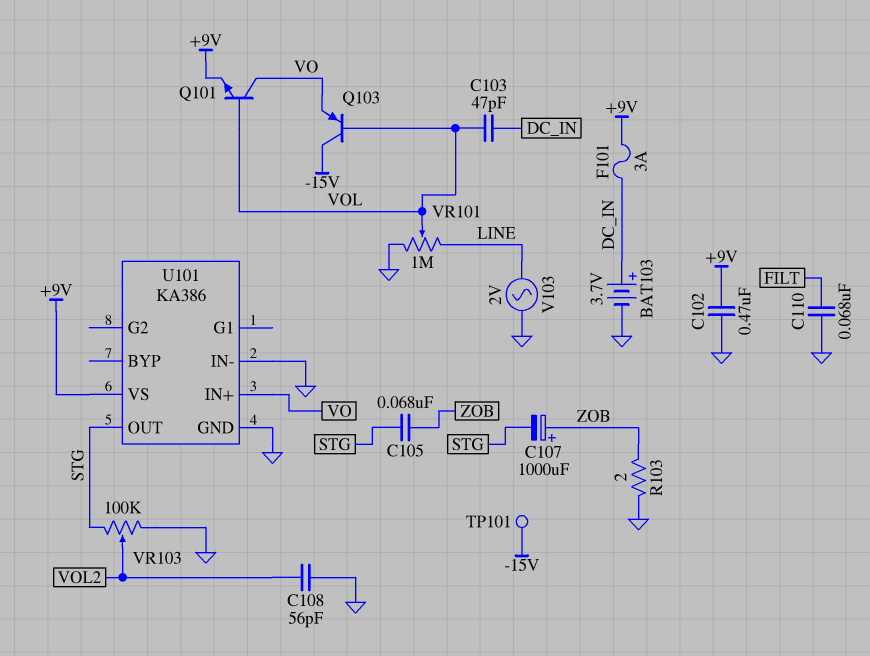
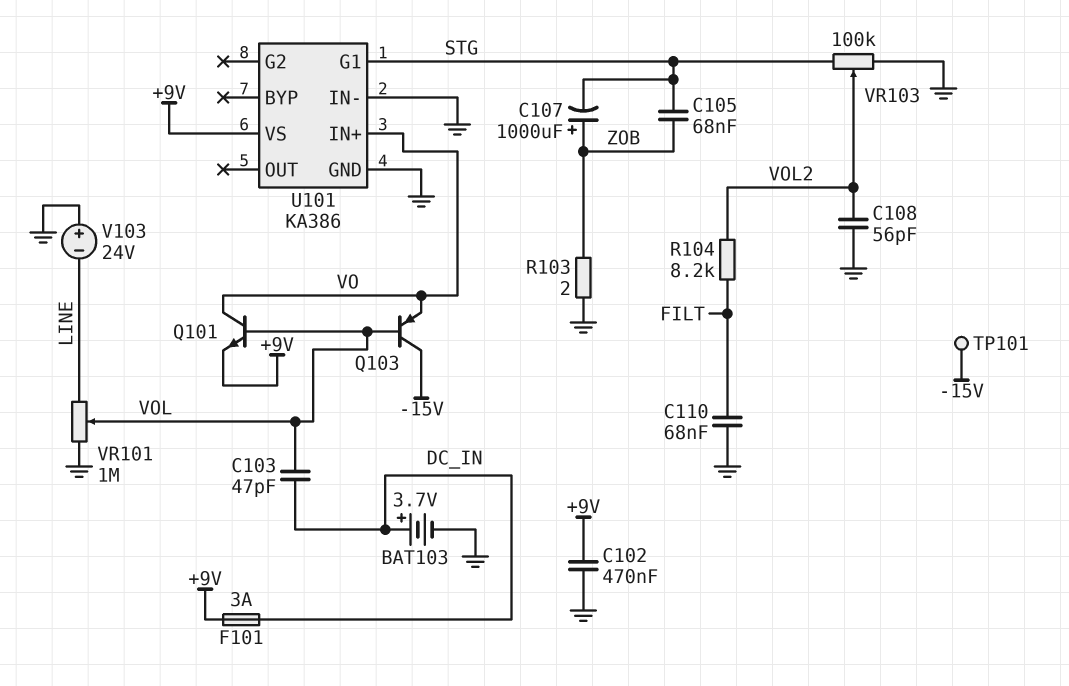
R104: none -> 8.2k (FILT, VOL2)
U101 pin G1: none -> STG
U101 pin OUT: STG -> none
V103: AC 2V (GND, LINE) -> 24V (plus GND, minus LINE)

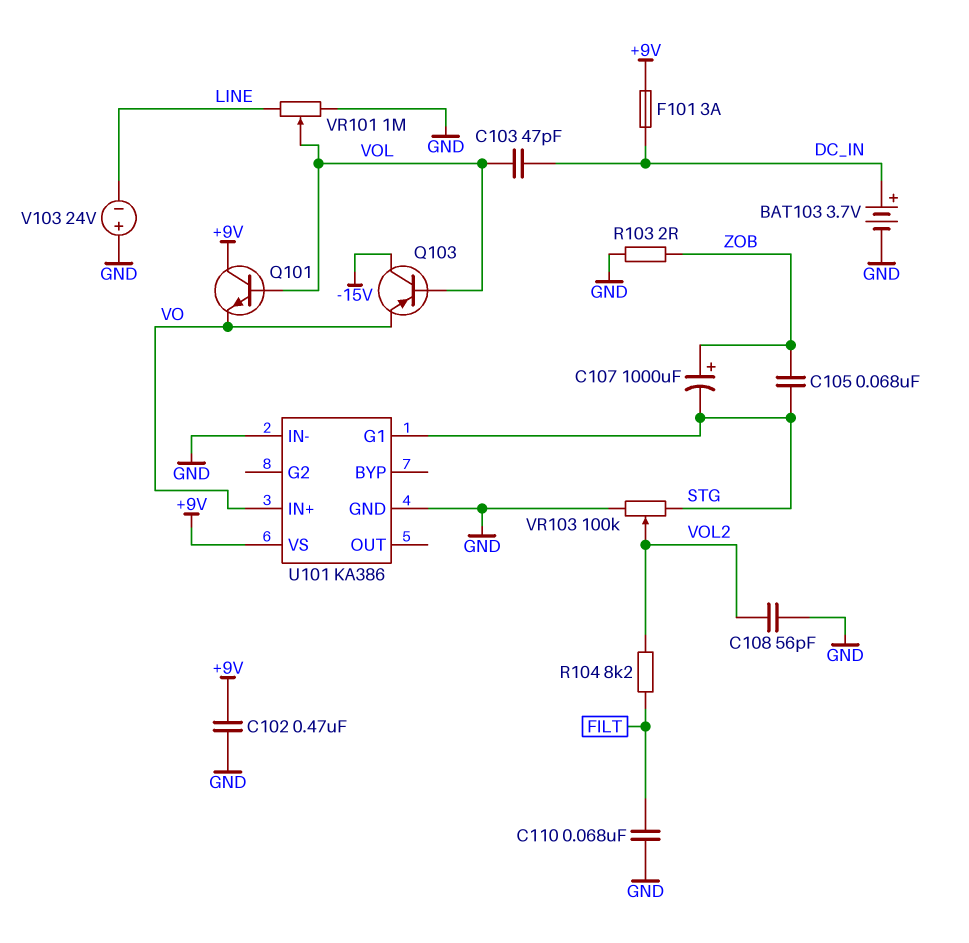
Q101: NPN (B VOL, C VO, E +9V) -> NPN (B VOL, C +9V, E VO)
TP101: test point (-15V) -> none

